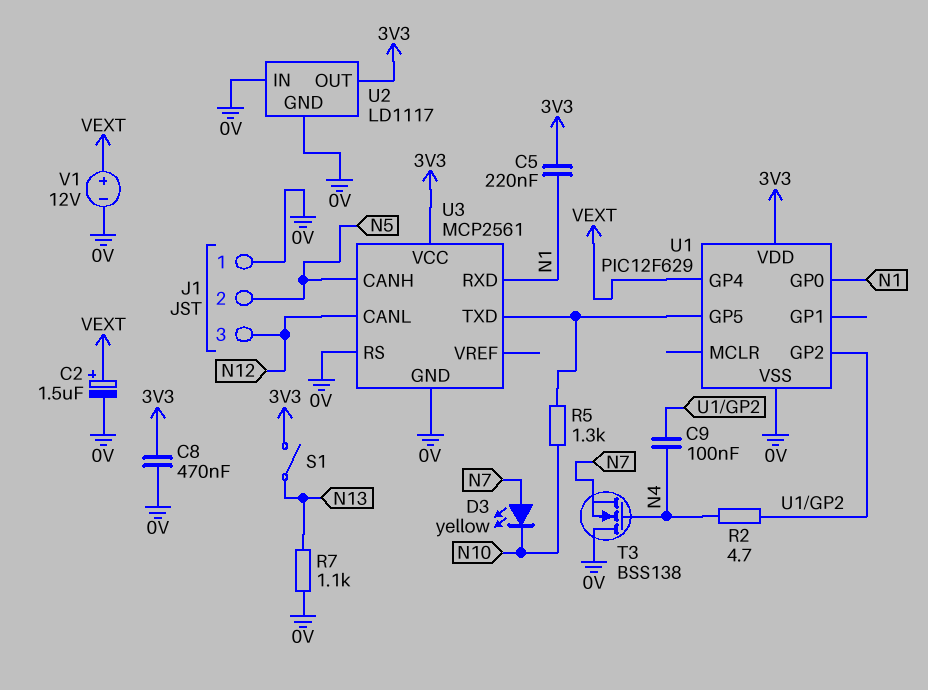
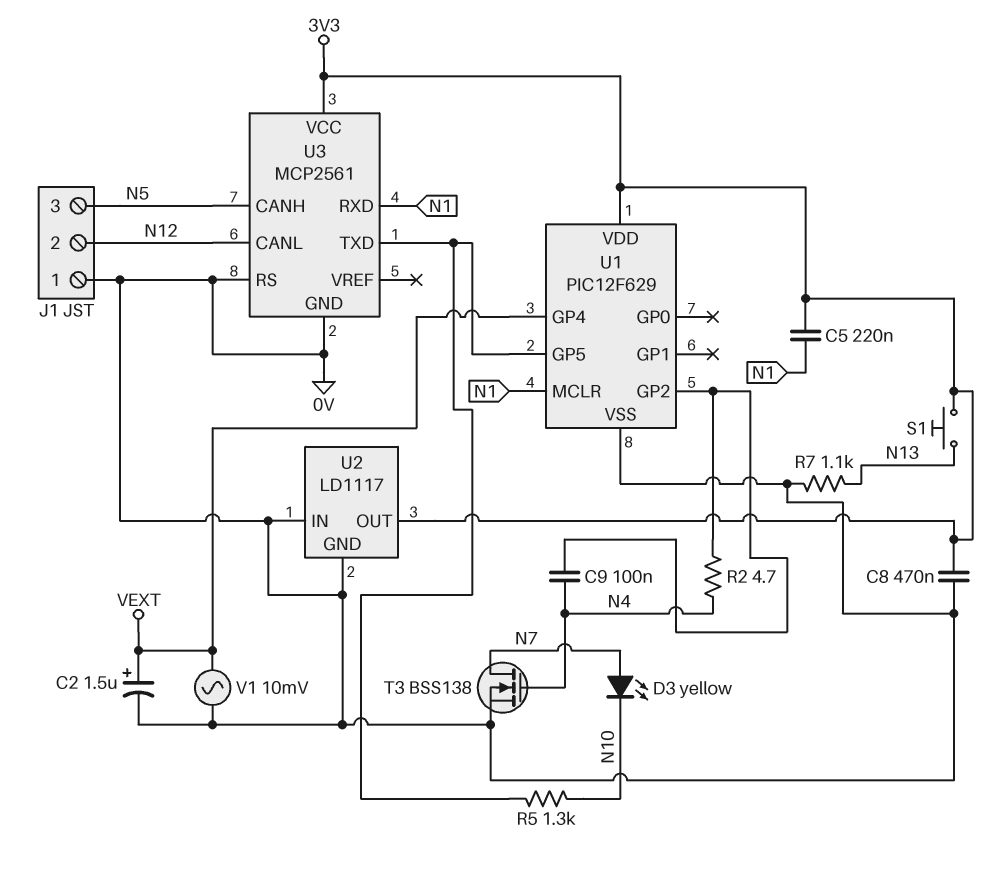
J1 pin 2: N5 -> N12
J1 pin 3: N12 -> N5
S1: switch (3V3, N13) -> button (3V3, N13)
T3: NMOS BSS138 (G N4, D 0V, S N7) -> NMOS BSS138 (G N4, D N7, S 0V)
U1 pin GP0: N1 -> none
U1 pin MCLR: none -> N1
V1: 12V (plus VEXT, minus 0V) -> AC 10mV (0V, VEXT)

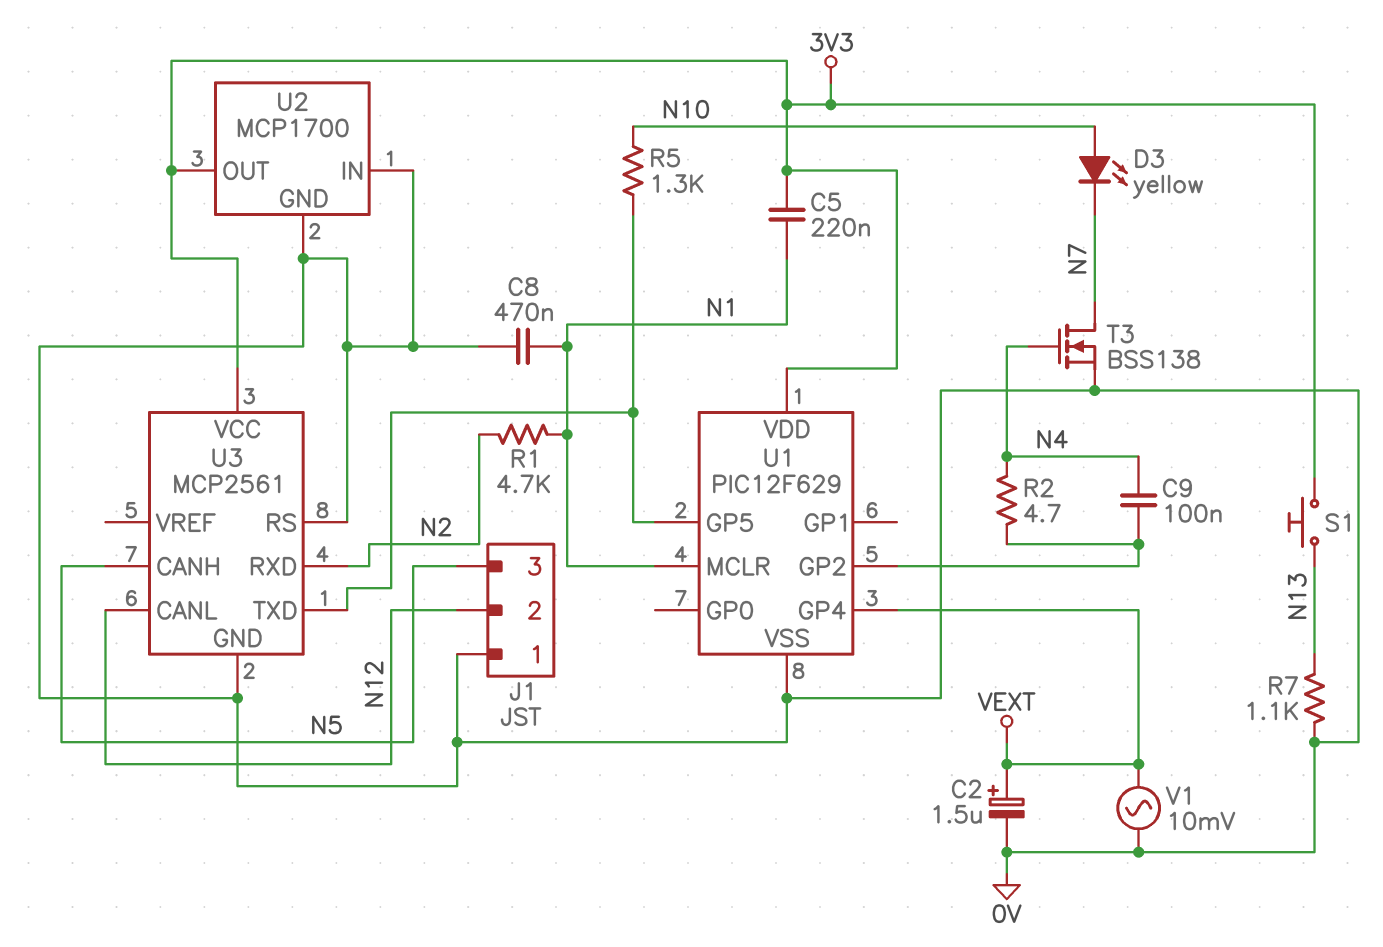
C8: 470nF (0V, 3V3) -> 470nF (0V, N1)
D3: LED yellow (A N7, K N10) -> LED yellow (A N10, K N7)
R1: none -> 4.7k (N1, N2)
U2: LD1117 -> MCP1700
U3 pin RXD: N1 -> N2

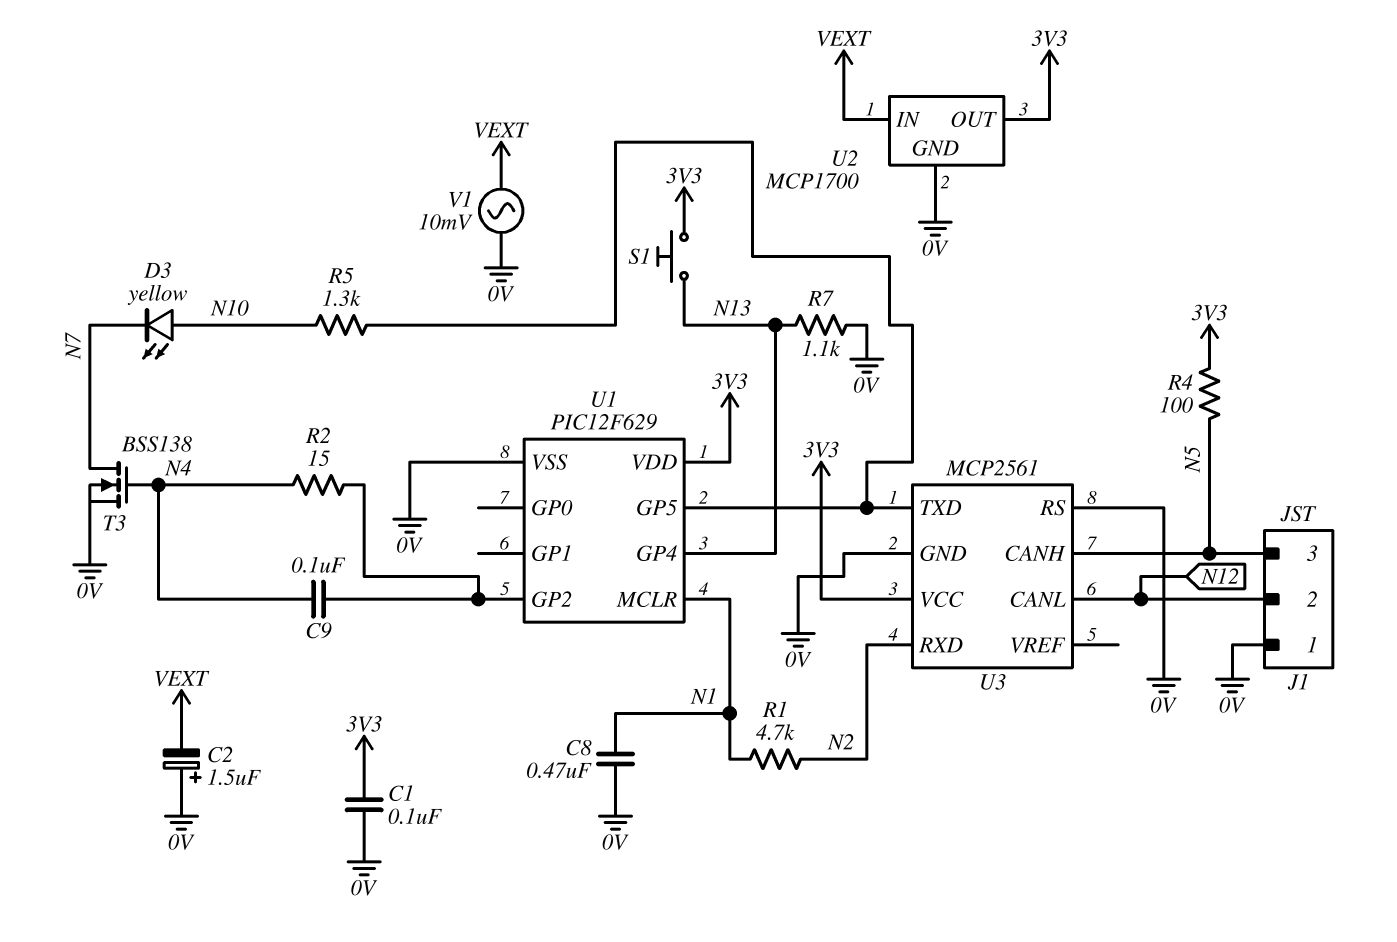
C1: none -> 100nF (0V, 3V3)
C2: 1.5uF (plus VEXT, minus 0V) -> 1.5uF (plus 0V, minus VEXT)
C5: 220nF (3V3, N1) -> none
R2: 4.7 (N4, U1/GP2) -> 15 (N4, U1/GP2)
R4: none -> 100 (3V3, N5)
U1 pin GP4: VEXT -> N13
U2 pin IN: 0V -> VEXT

